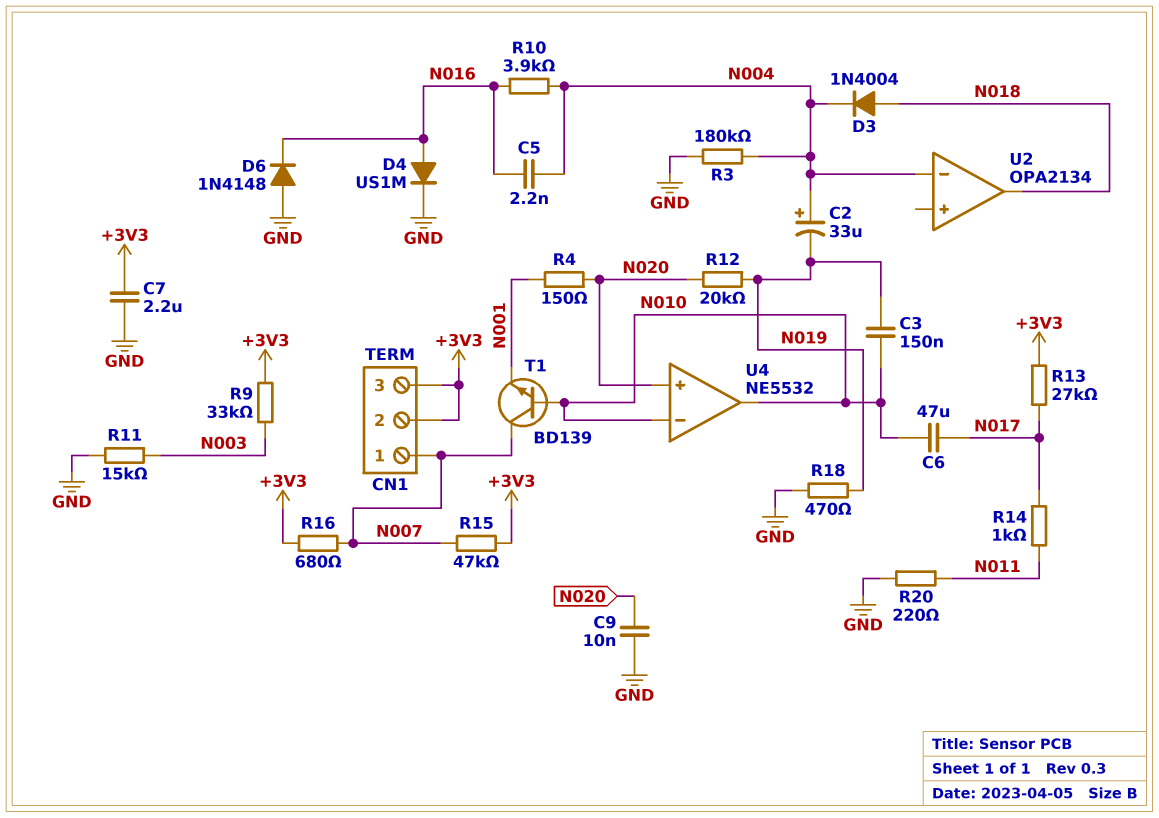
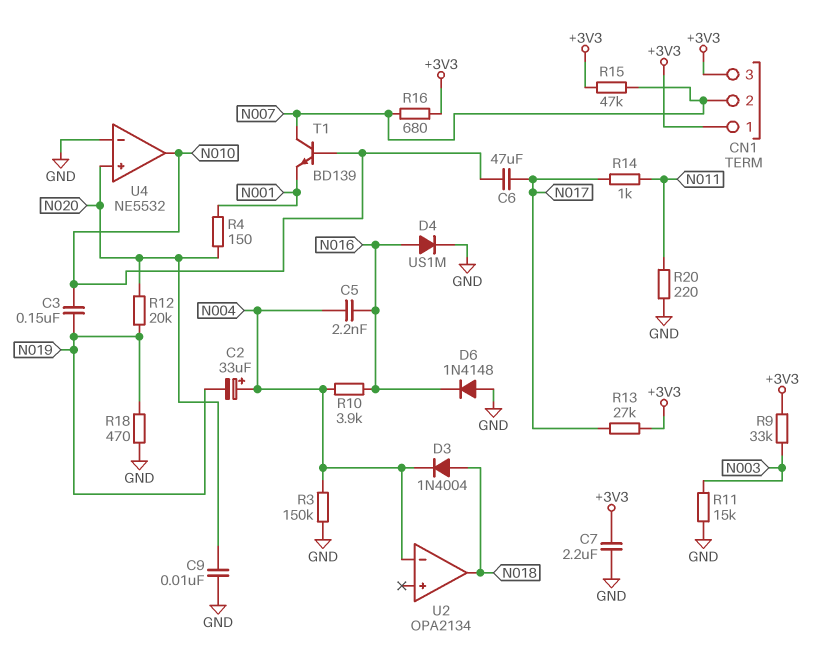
CN1 pin 1: N007 -> +3V3
CN1 pin 2: +3V3 -> N007
R3: 180k (GND, N004) -> 150k (GND, N004)
U4 pin in-: N010 -> GND

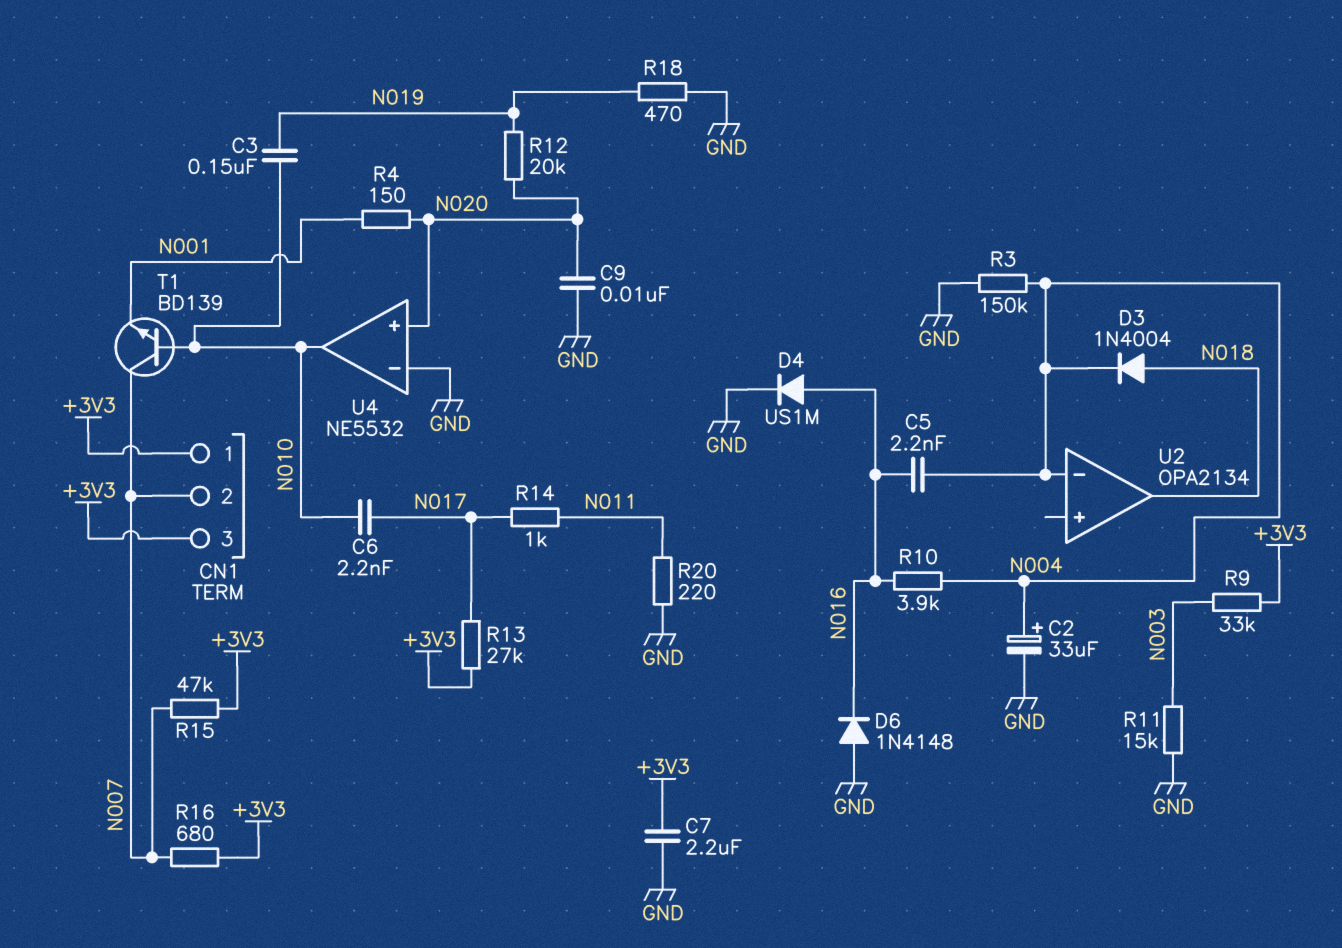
C2: 33uF (plus N004, minus N019) -> 33uF (plus N004, minus GND)
C6: 47uF (N010, N017) -> 2.2nF (N010, N017)

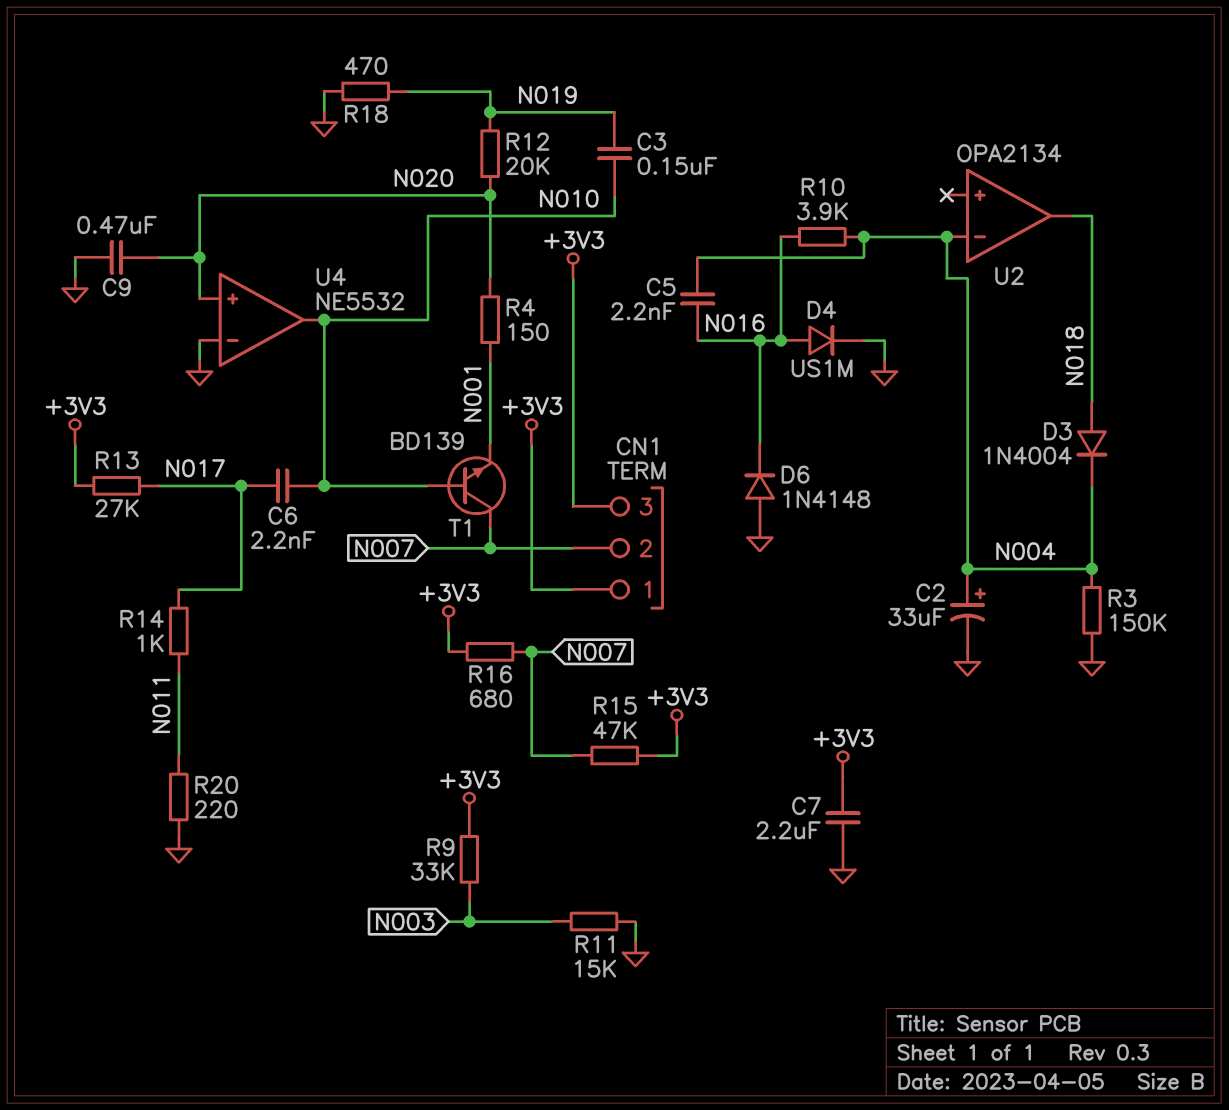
C9: 10nF (GND, N020) -> 470nF (GND, N020)

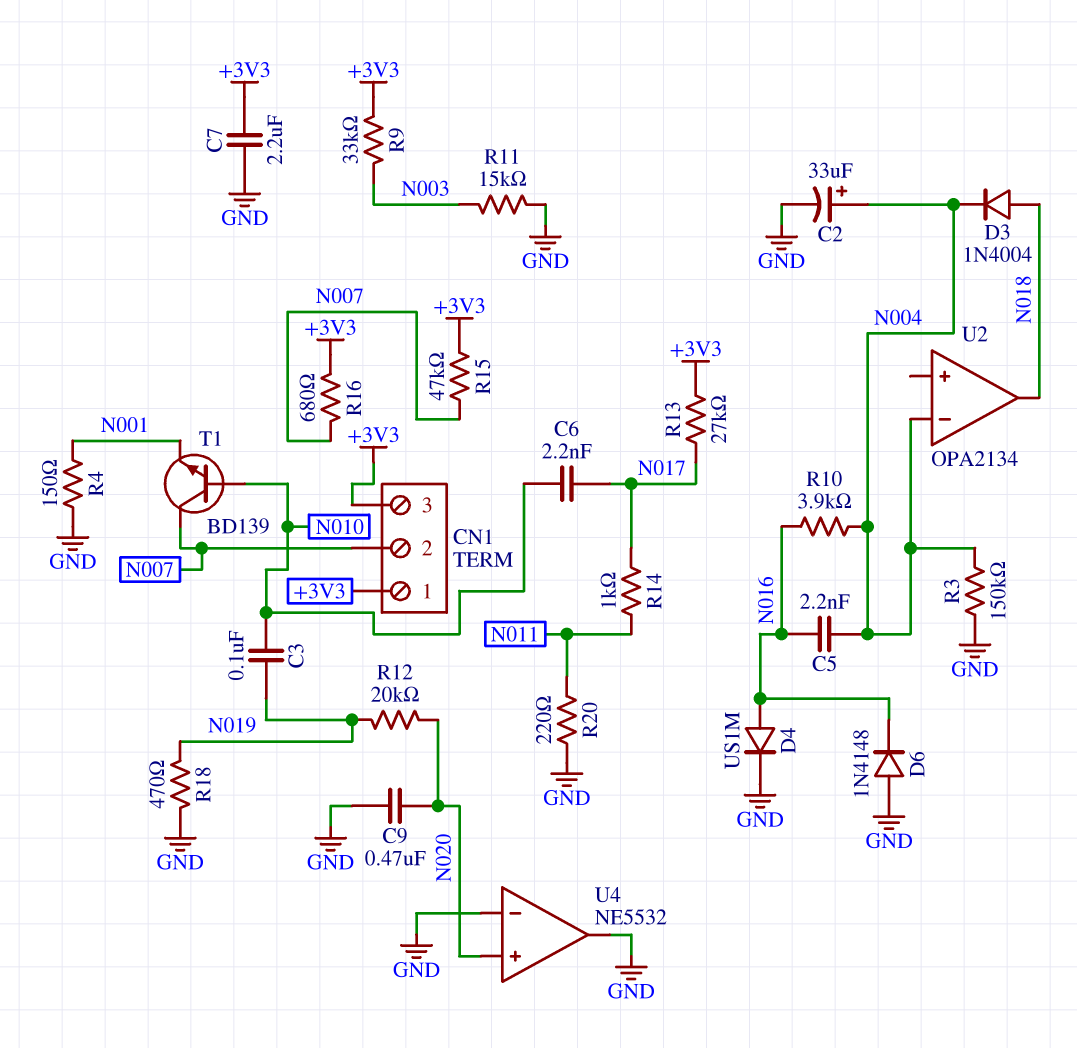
C3: 150nF (N010, N019) -> 100nF (N010, N019)
R4: 150 (N001, N020) -> 150 (GND, N001)
U4 pin out: N010 -> GND

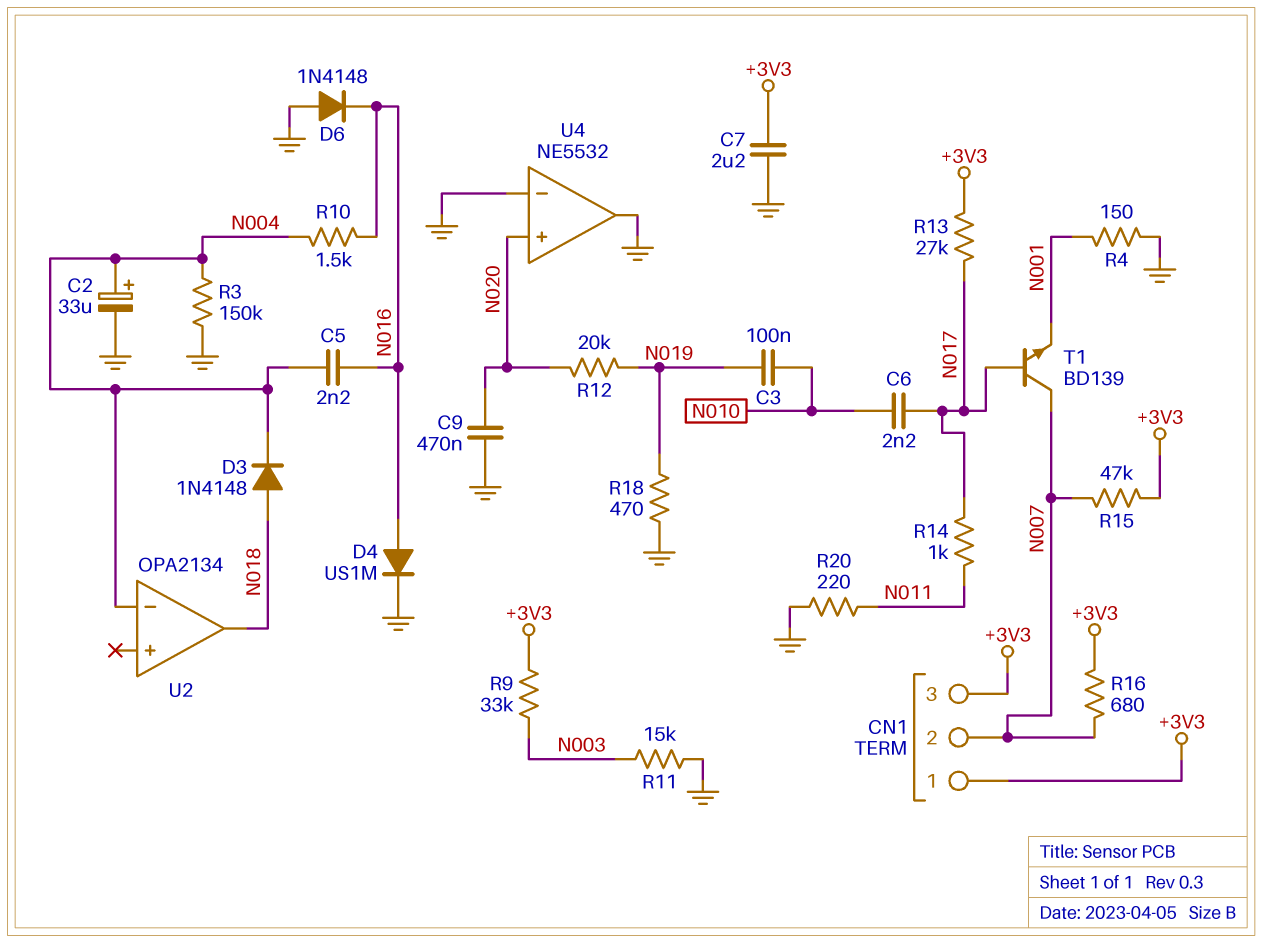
D3: diode 1N4004 (A N018, K N004) -> diode 1N4148 (A N018, K N004)
R10: 3.9k (N004, N016) -> 1.5k (N004, N016)
T1: NPN BD139 (B N010, C N007, E N001) -> NPN BD139 (B N017, C N007, E N001)

